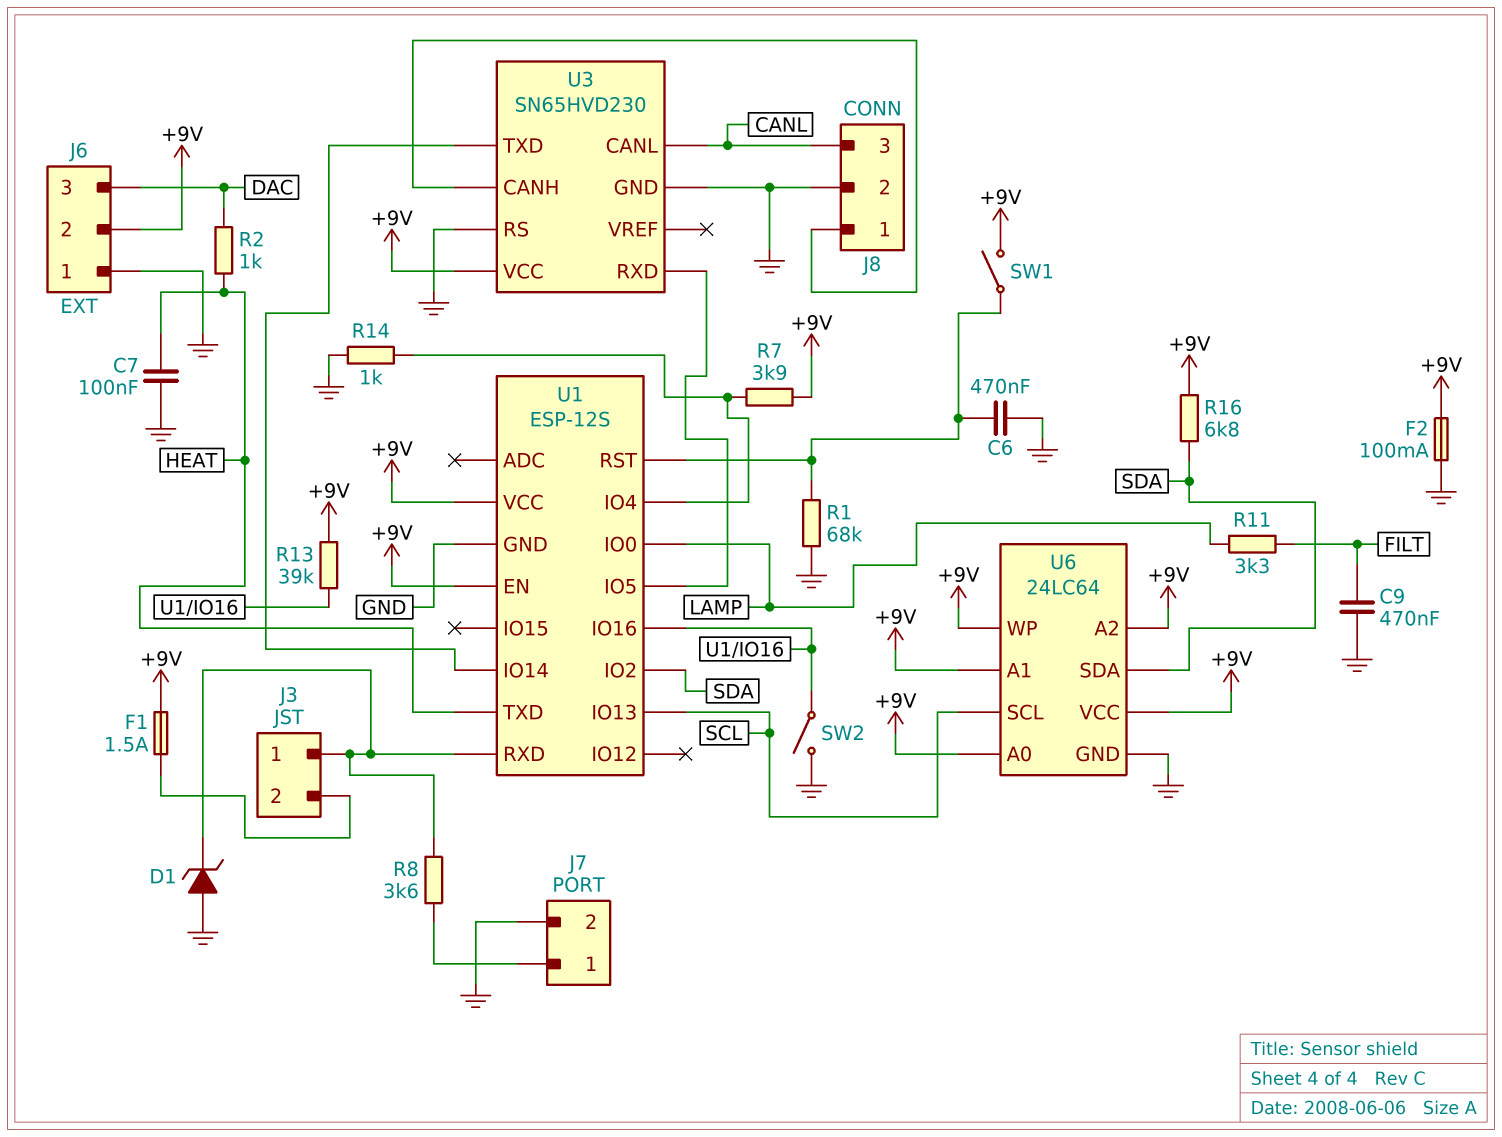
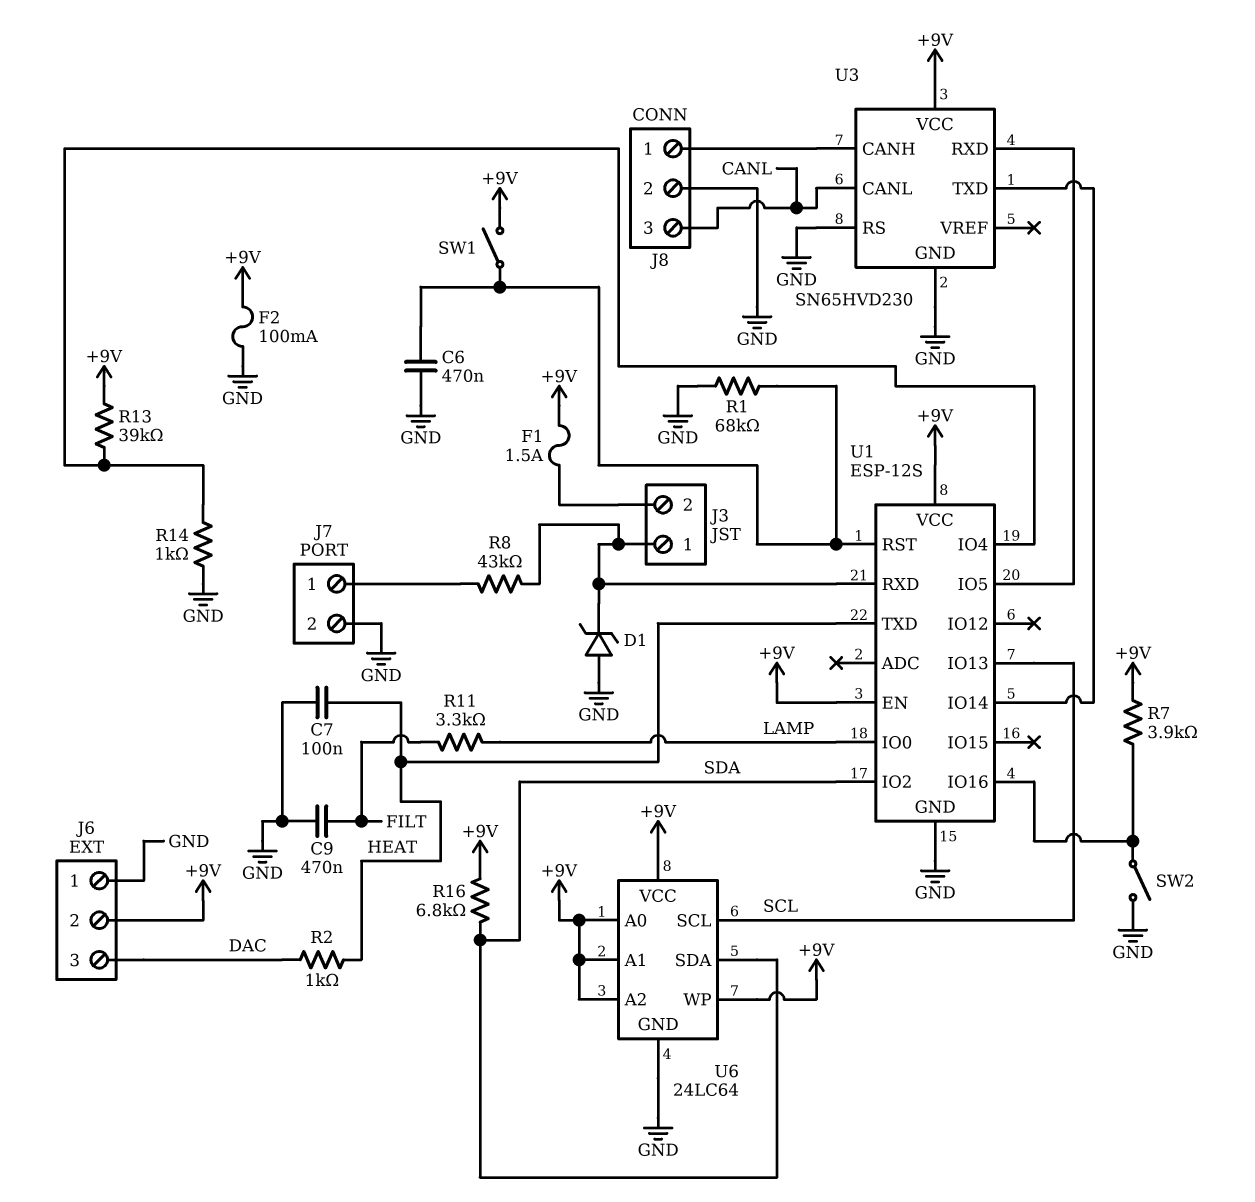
R7: 3.9k (+9V, U1/IO4) -> 3.9k (+9V, U1/IO16)
R8: 3.6k (J3/1, J7/1) -> 43k (J3/1, J7/1)
R13: 39k (+9V, U1/IO16) -> 39k (+9V, U1/IO4)

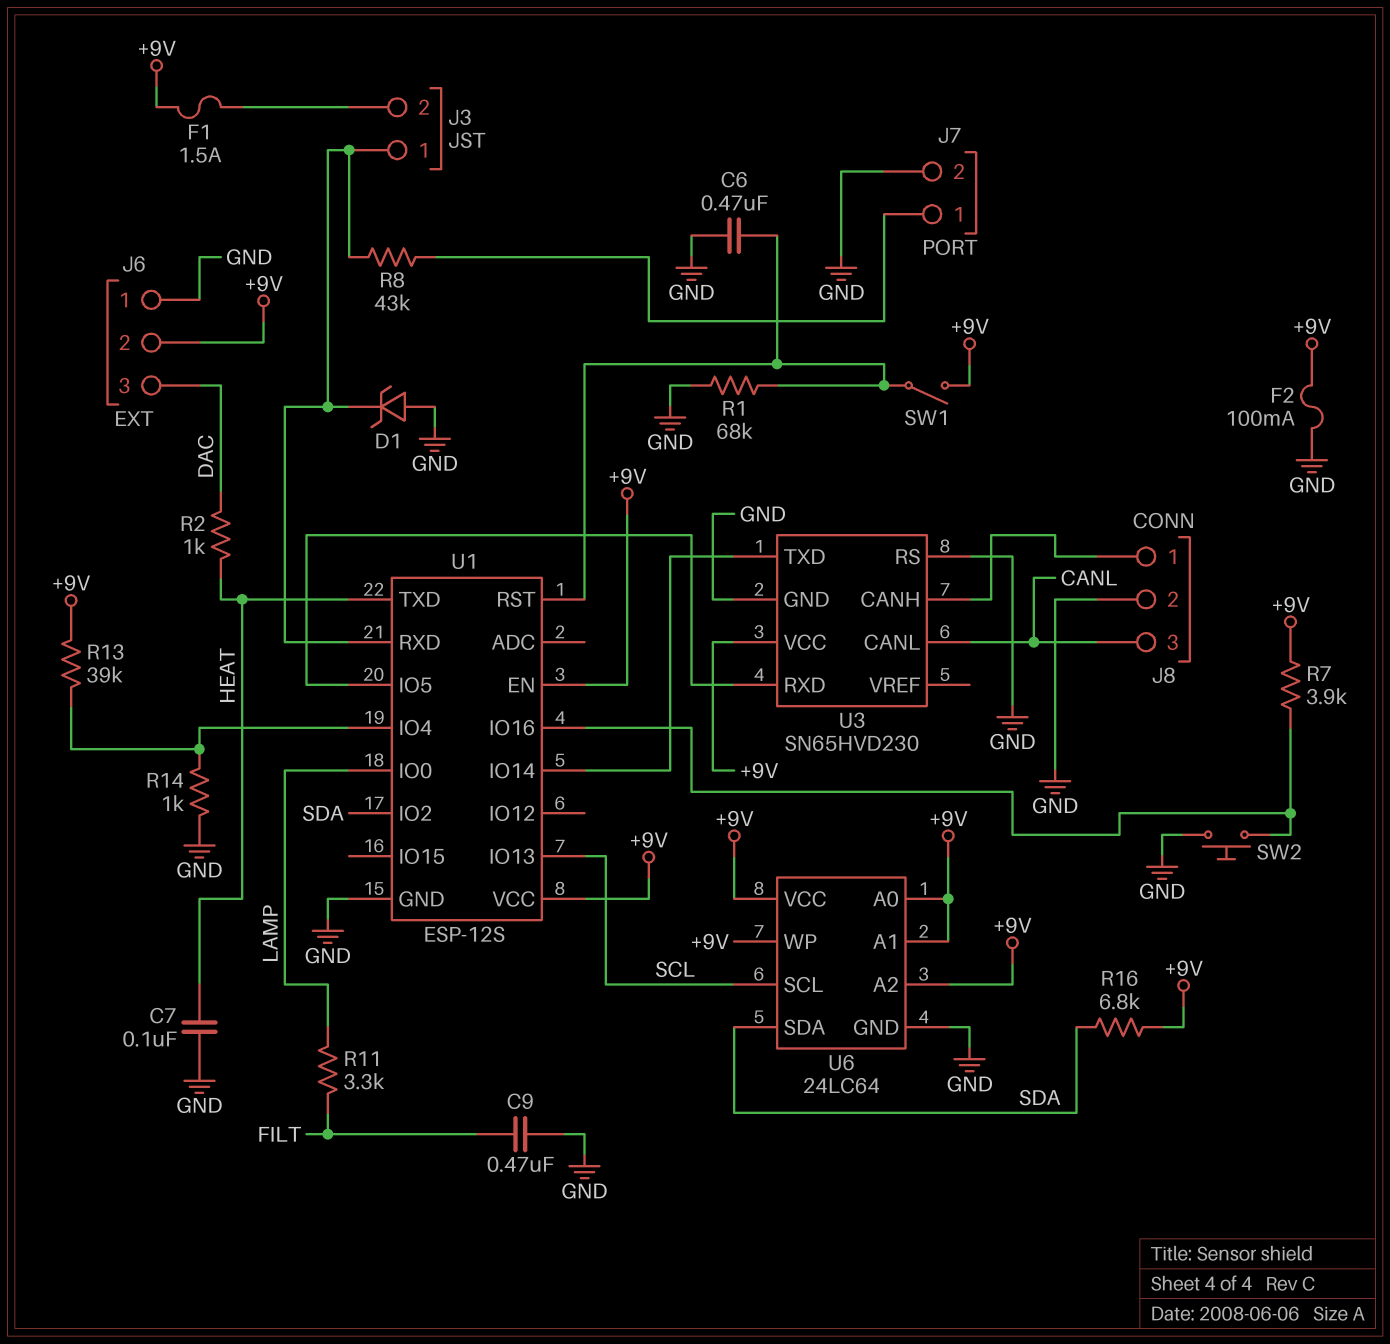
SW2: switch (GND, U1/IO16) -> button (GND, U1/IO16)

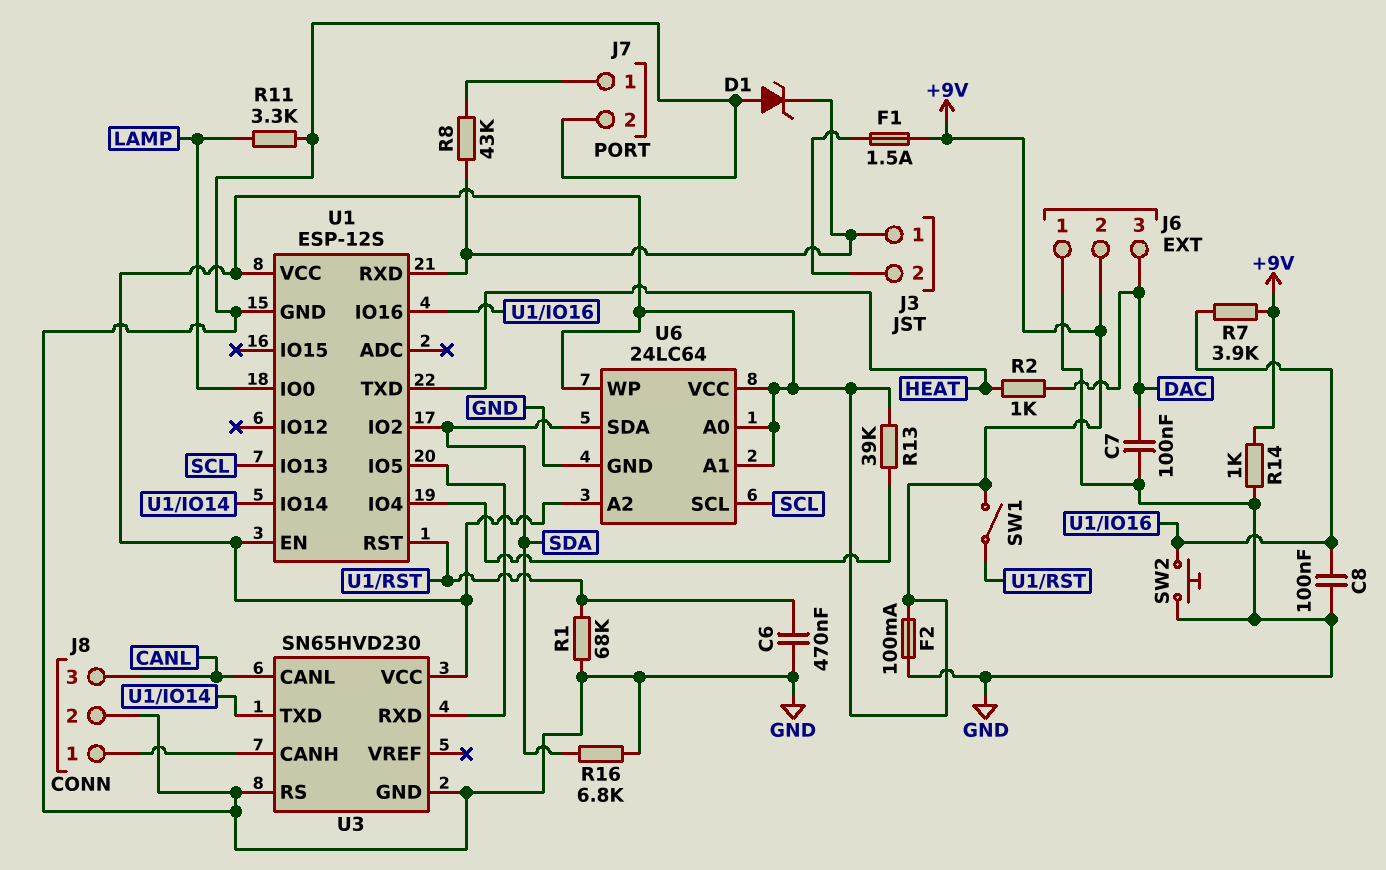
C7: 100nF (GND, HEAT) -> 100nF (DAC, GND)
C8: none -> 100nF (GND, U1/IO16)
C9: 470nF (FILT, GND) -> none
R11: 3.3k (FILT, LAMP) -> 3.3k (GND, LAMP)
R14: 1k (GND, U1/IO4) -> 1k (+9V, GND)
R16: 6.8k (+9V, SDA) -> 6.8k (GND, SDA)

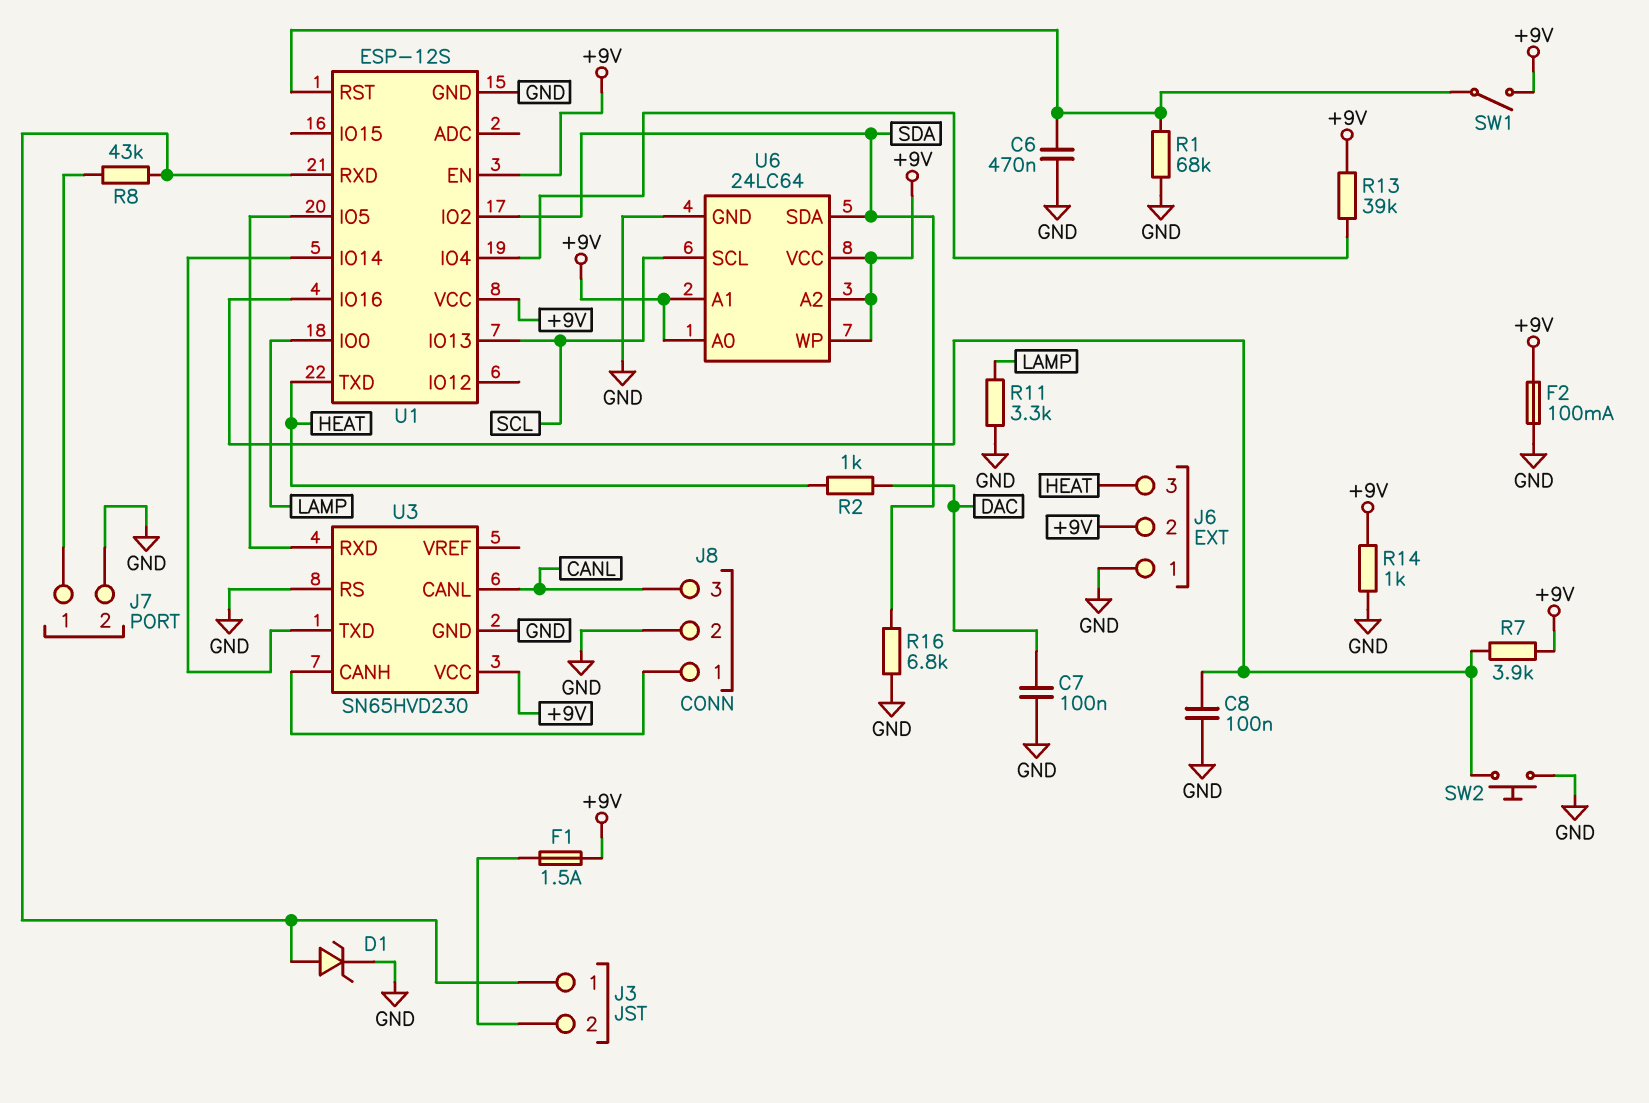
D1: zener (A GND, K J3/1) -> zener (A J3/1, K GND)
J6 pin 3: DAC -> HEAT

